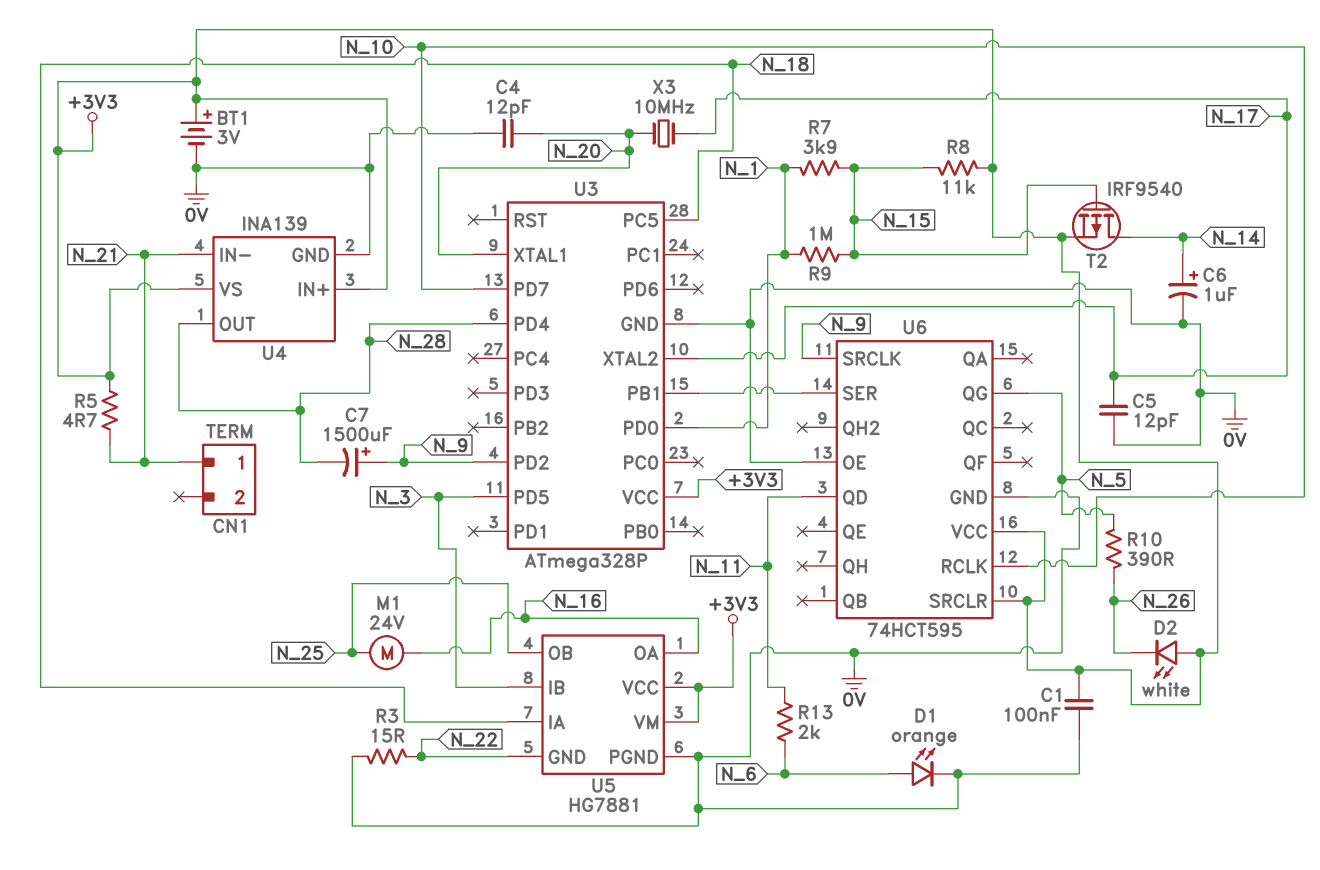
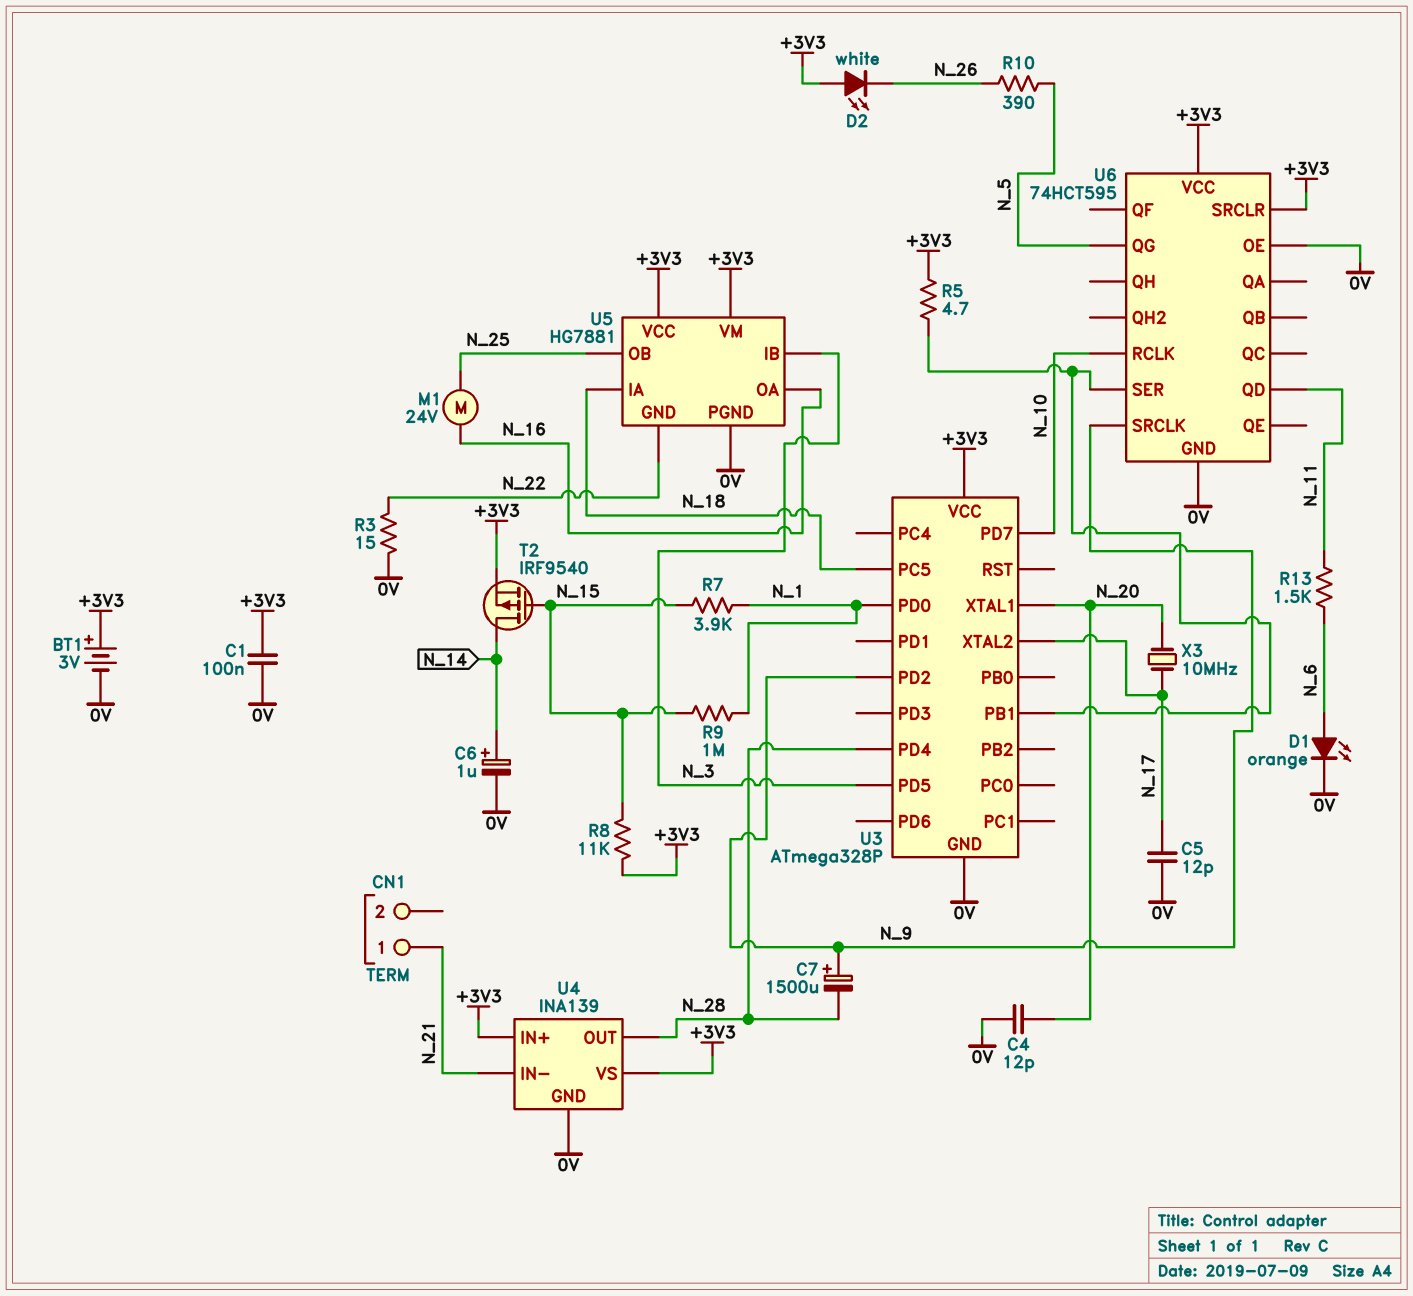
R5: 4.7 (+3V3, N_21) -> 4.7 (+3V3, U3/PB1)
R13: 2k (N_6, N_11) -> 1.5k (N_6, N_11)

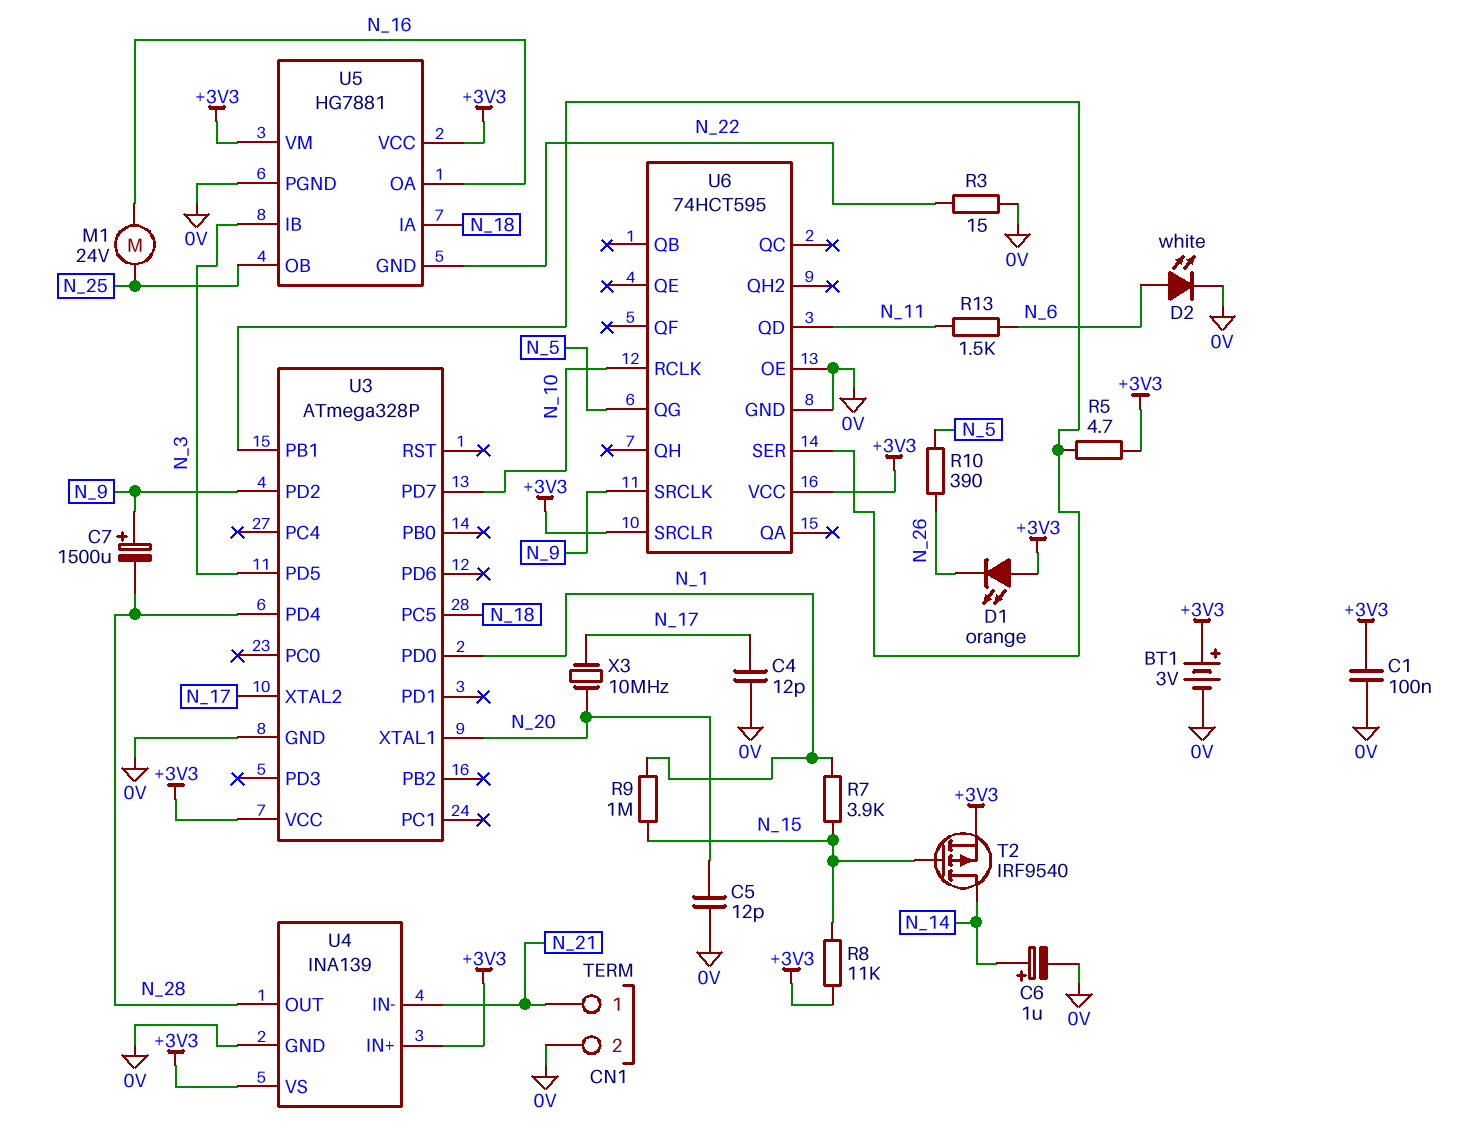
C4: 12pF (0V, N_20) -> 12pF (0V, N_17)
C5: 12pF (0V, N_17) -> 12pF (0V, N_20)
CN1 pin 2: none -> 0V
D1: LED orange (A N_6, K 0V) -> LED orange (A +3V3, K N_26)
D2: LED white (A +3V3, K N_26) -> LED white (A N_6, K 0V)

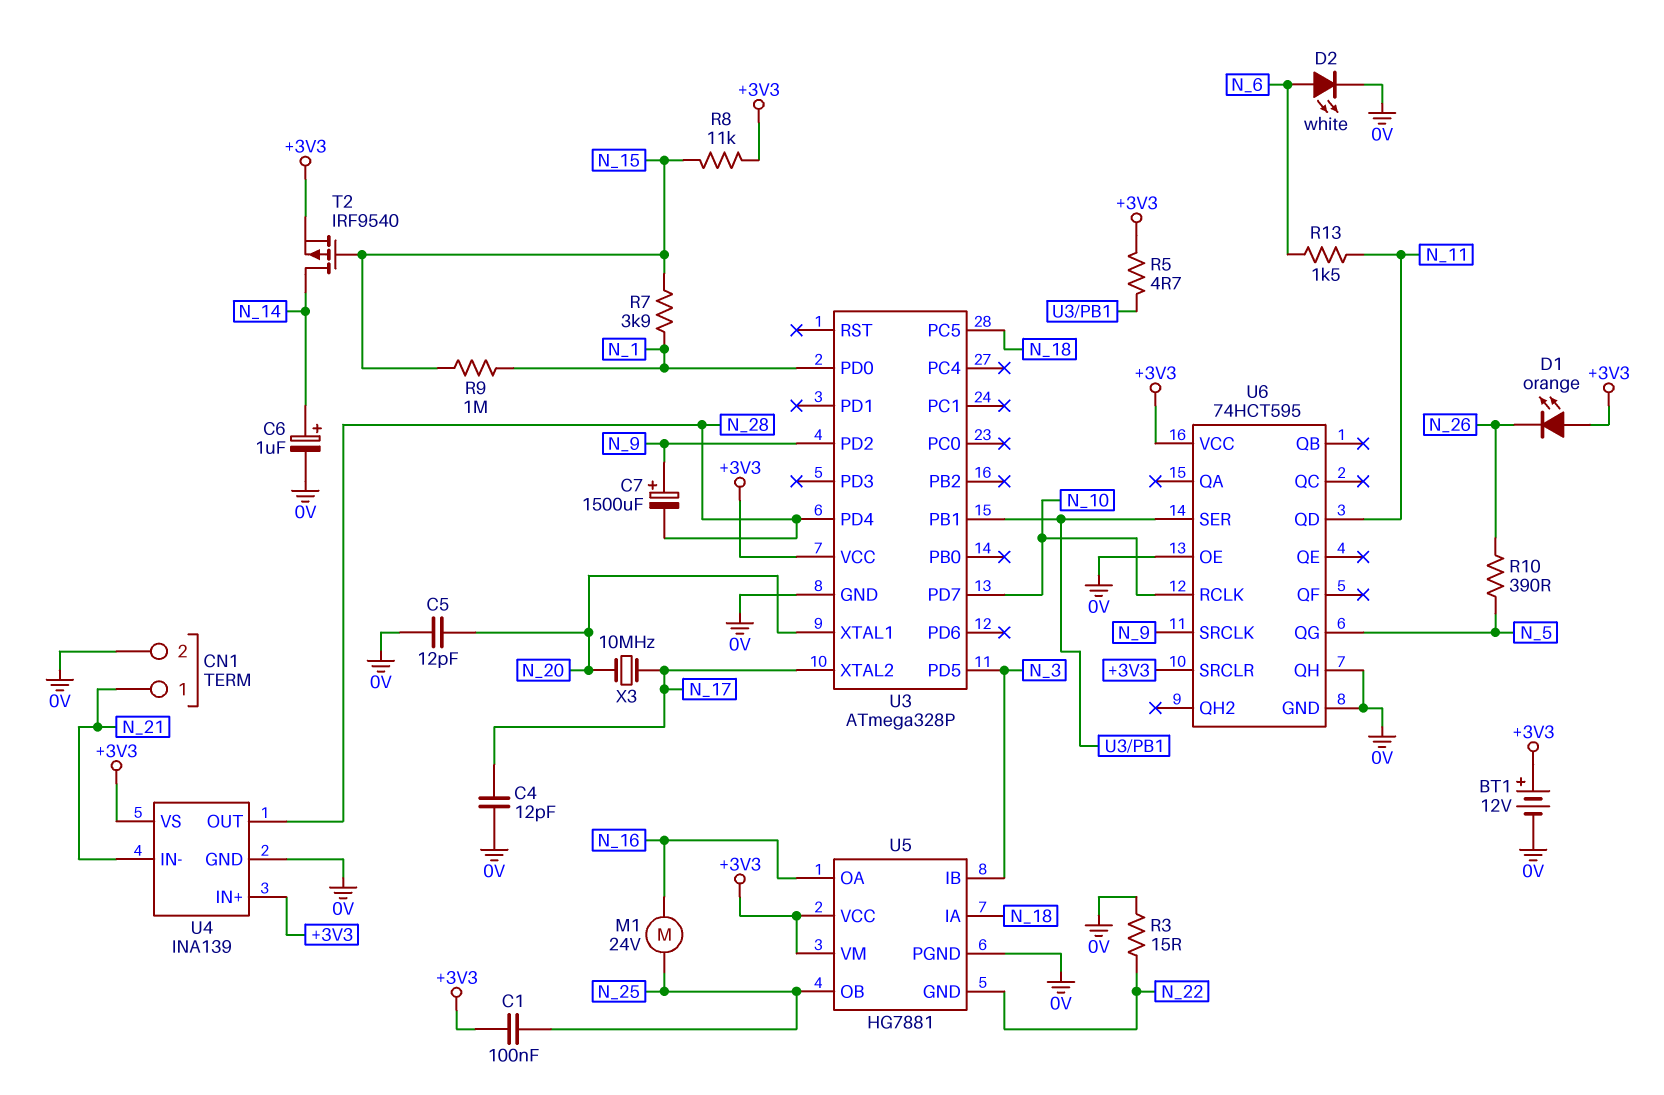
BT1: 3V (plus +3V3, minus 0V) -> 12V (plus +3V3, minus 0V)
C1: 100nF (+3V3, 0V) -> 100nF (+3V3, N_25)
U6 pin QH: none -> 0V

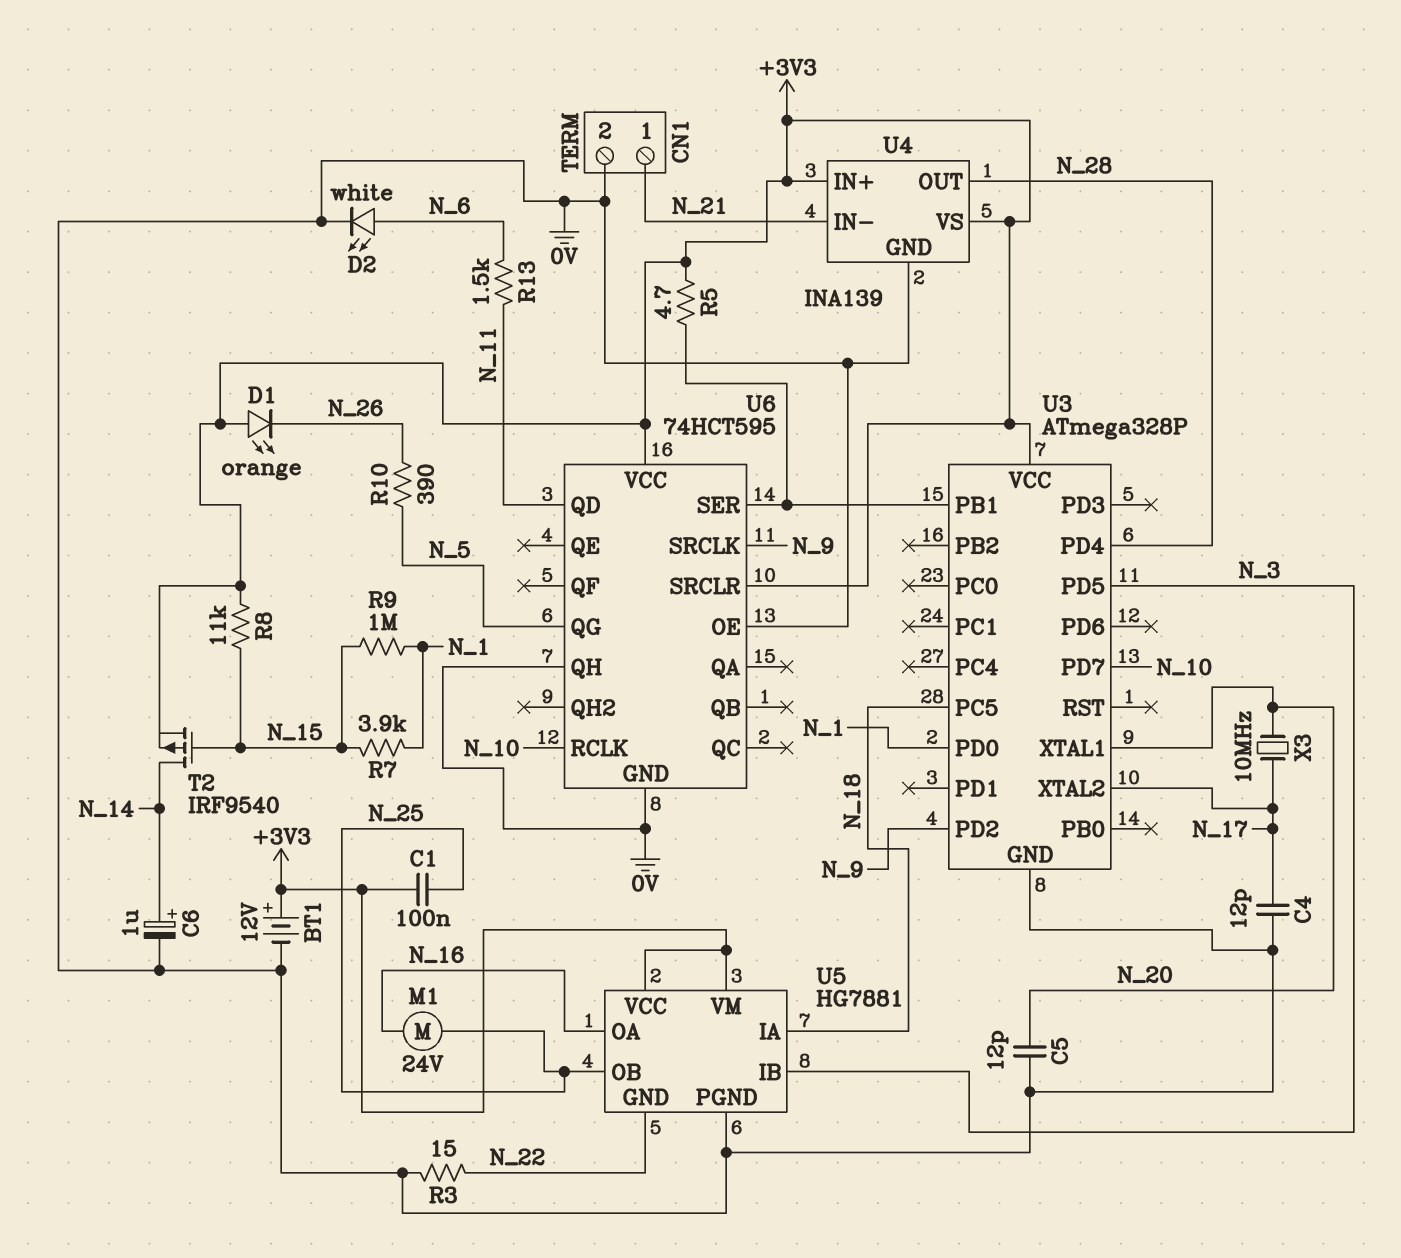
C7: 1500uF (plus N_9, minus N_28) -> none

